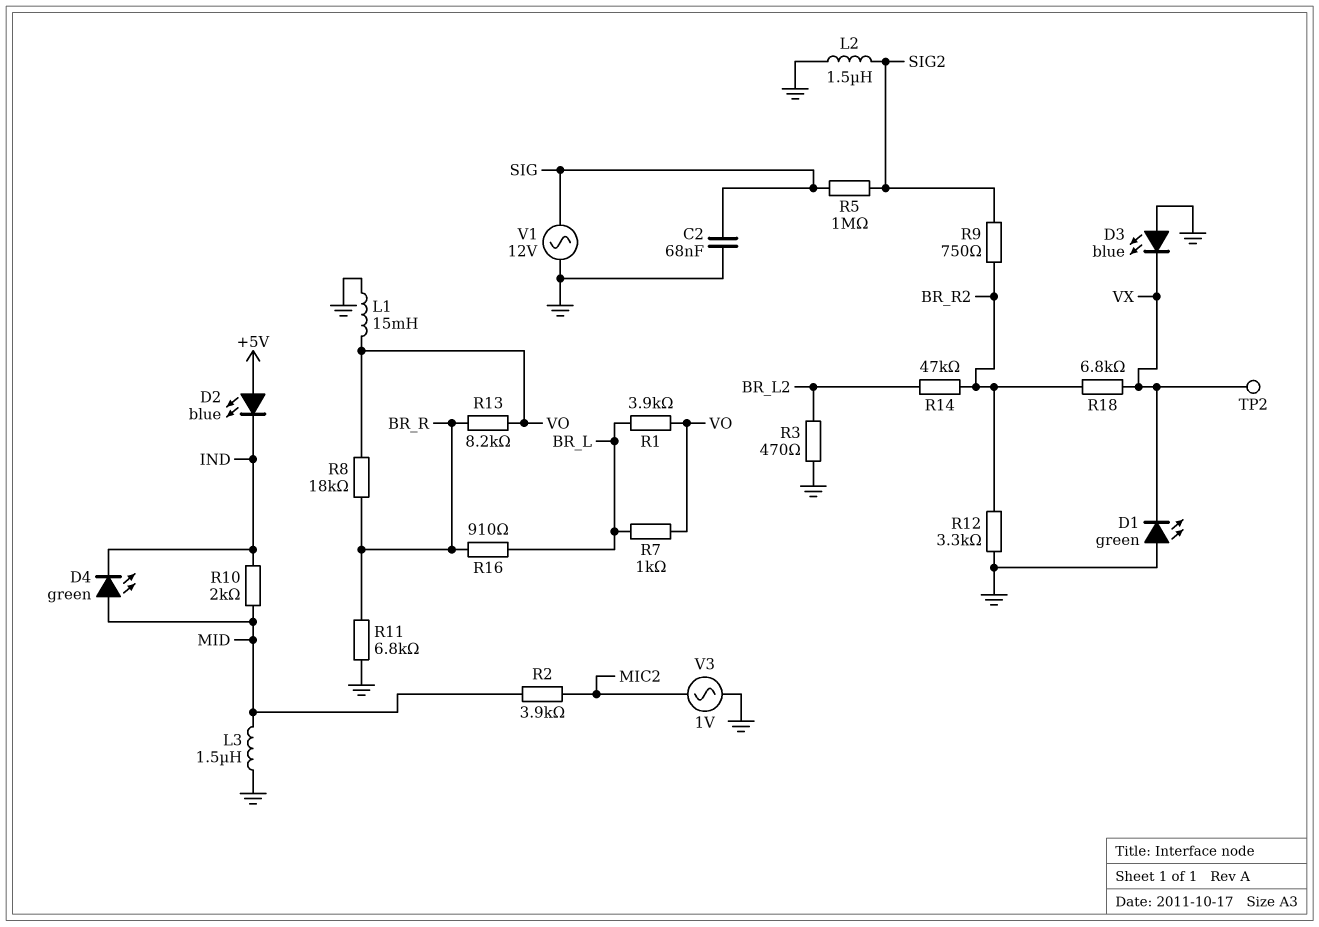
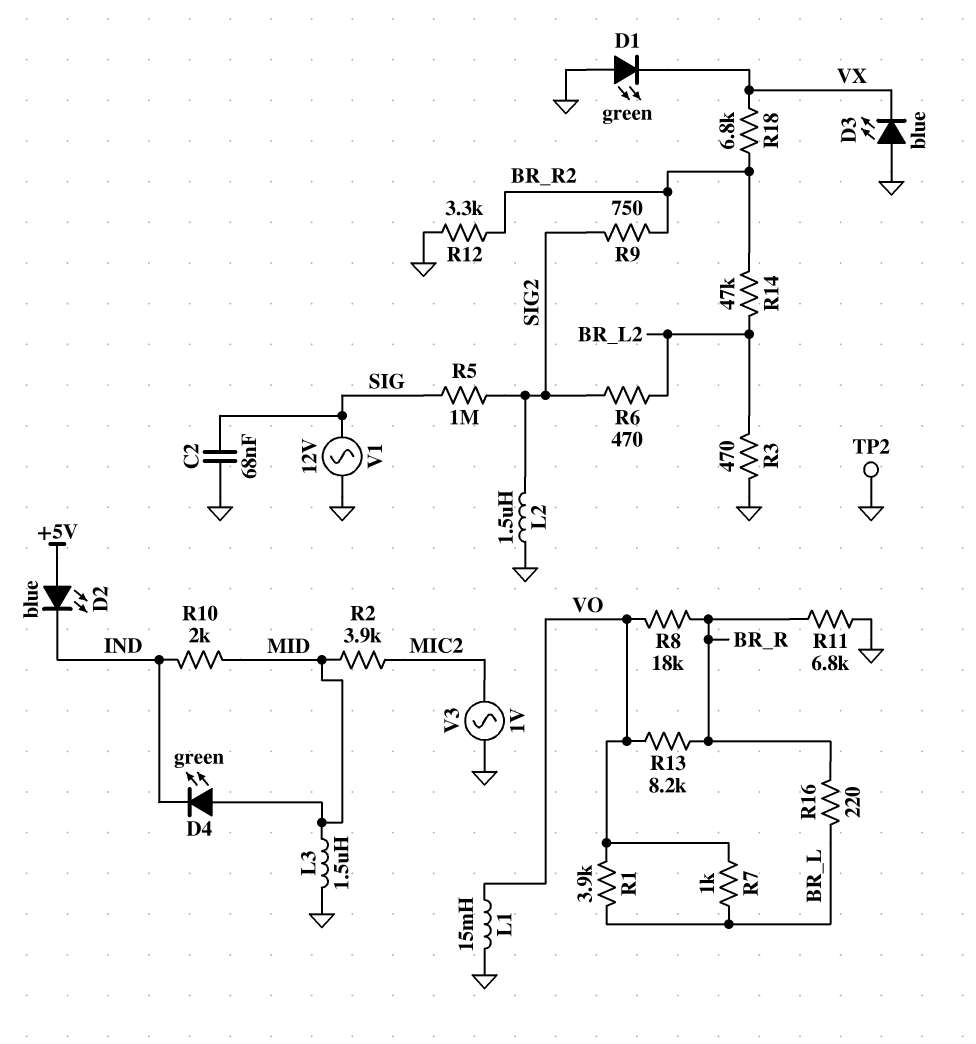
R6: none -> 470 (BR_L2, SIG2)
R16: 910 (BR_L, BR_R) -> 220 (BR_L, BR_R)
TP2: test point (VX) -> test point (GND)

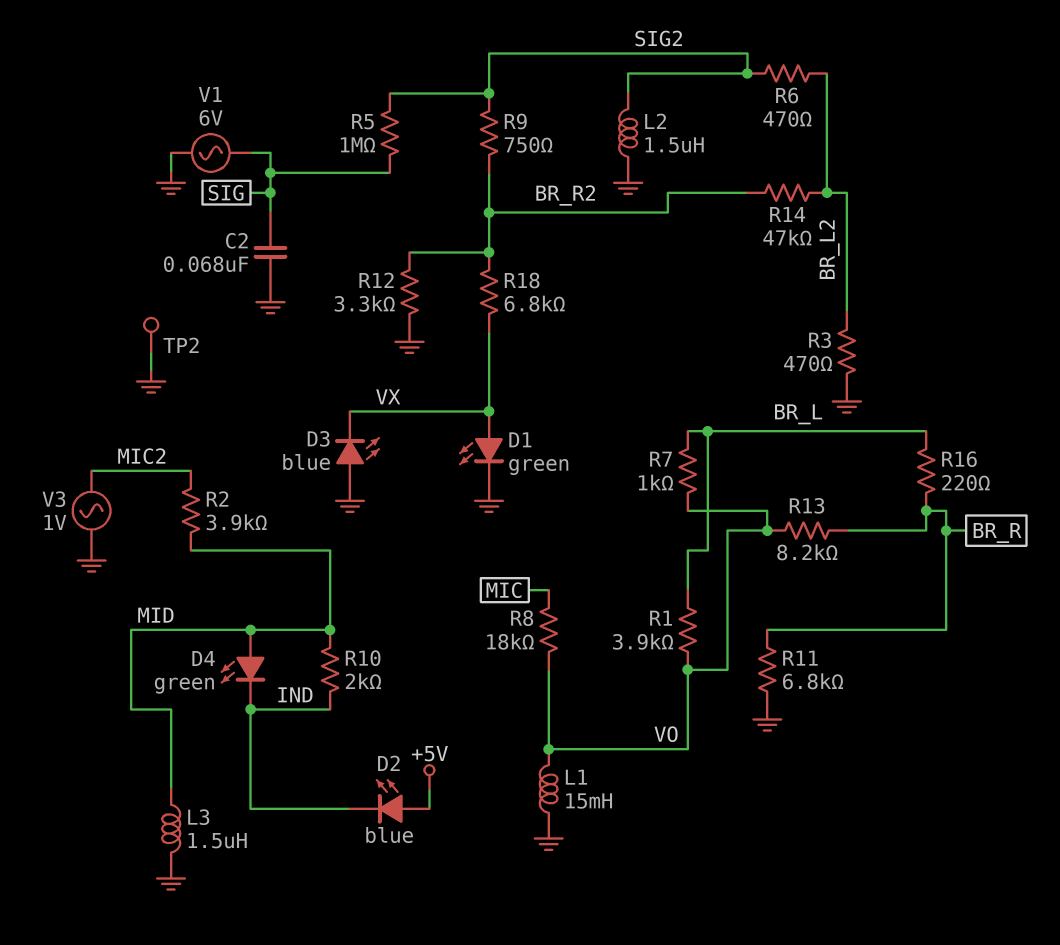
D1: LED green (A GND, K VX) -> LED green (A VX, K GND)
R8: 18k (BR_R, VO) -> 18k (MIC, VO)
V1: AC 12V (GND, SIG) -> AC 6V (GND, SIG)

